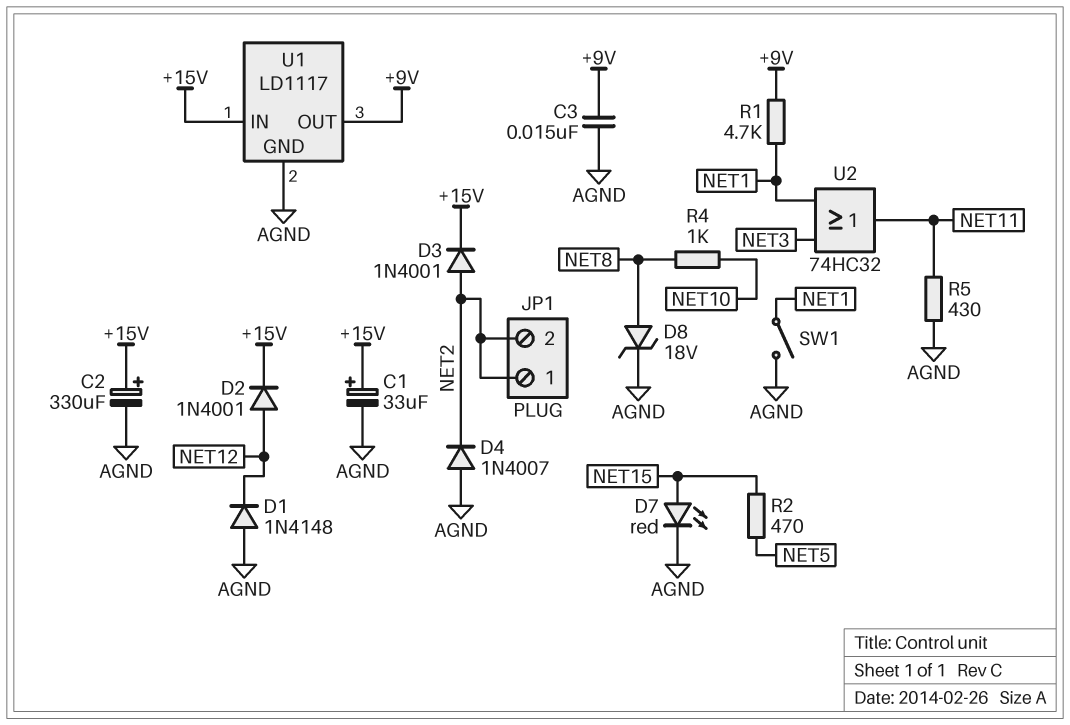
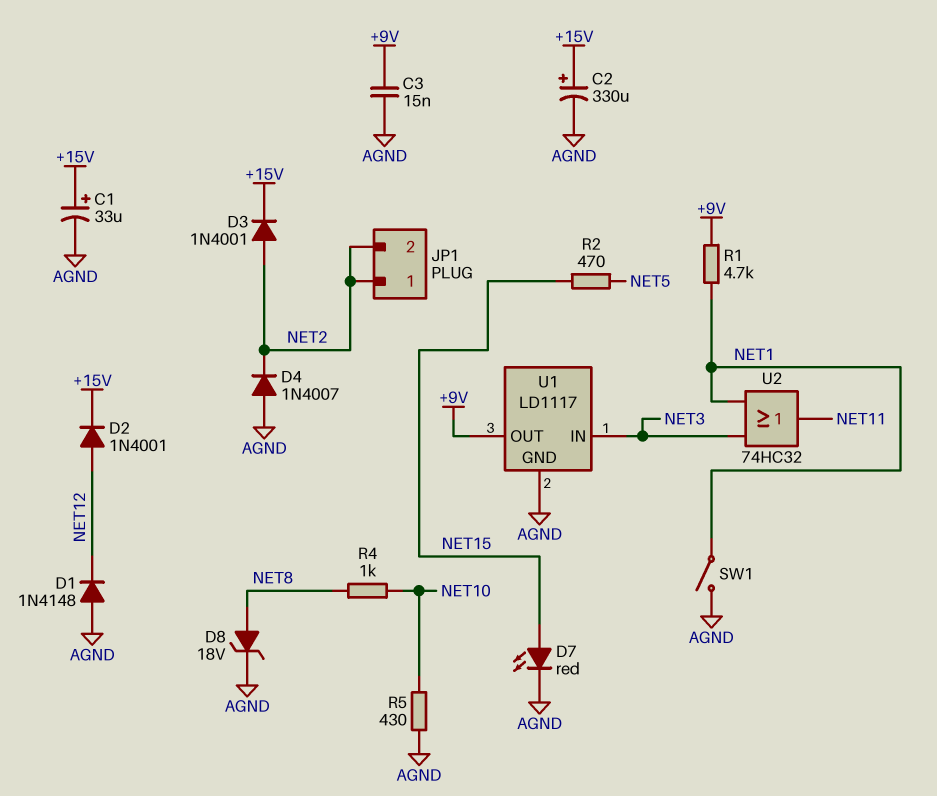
R5: 430 (AGND, NET11) -> 430 (AGND, NET10)
U1 pin IN: +15V -> NET3

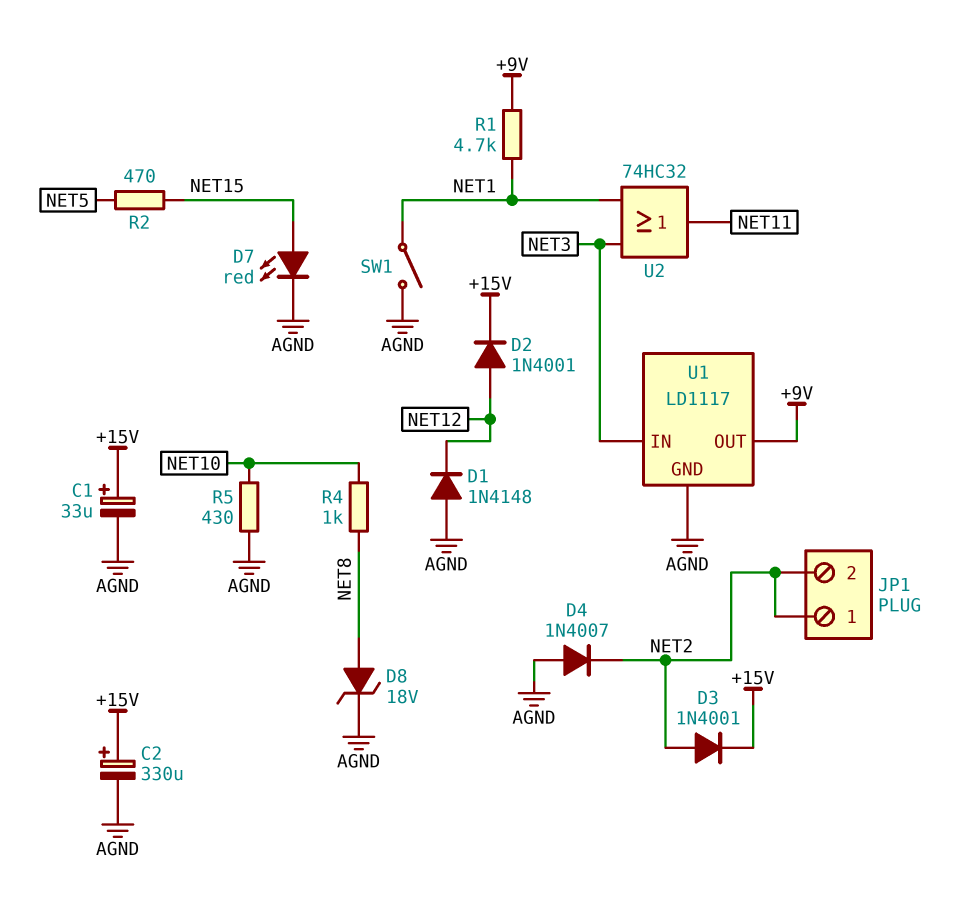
C3: 15nF (+9V, AGND) -> none

